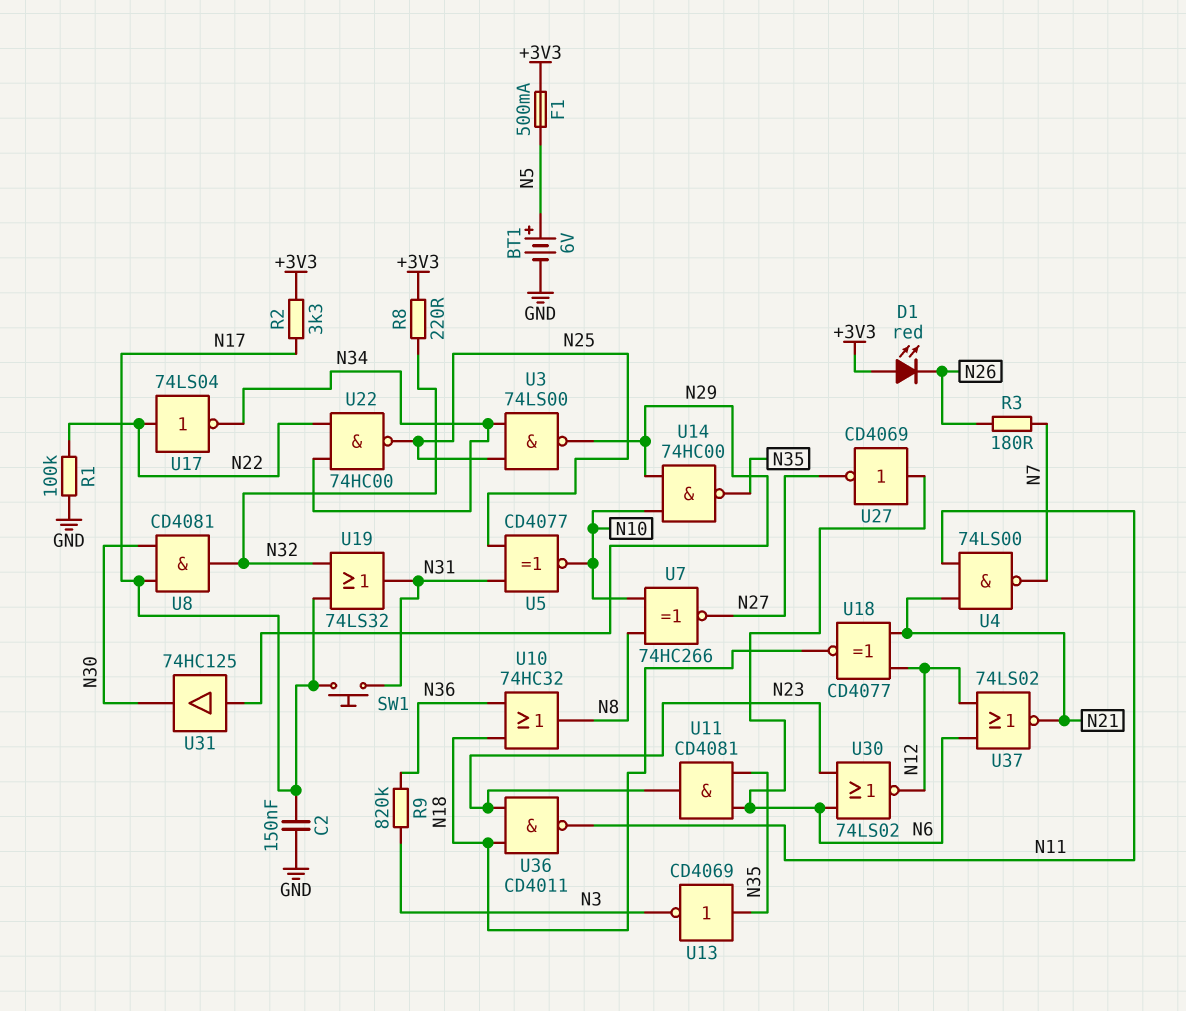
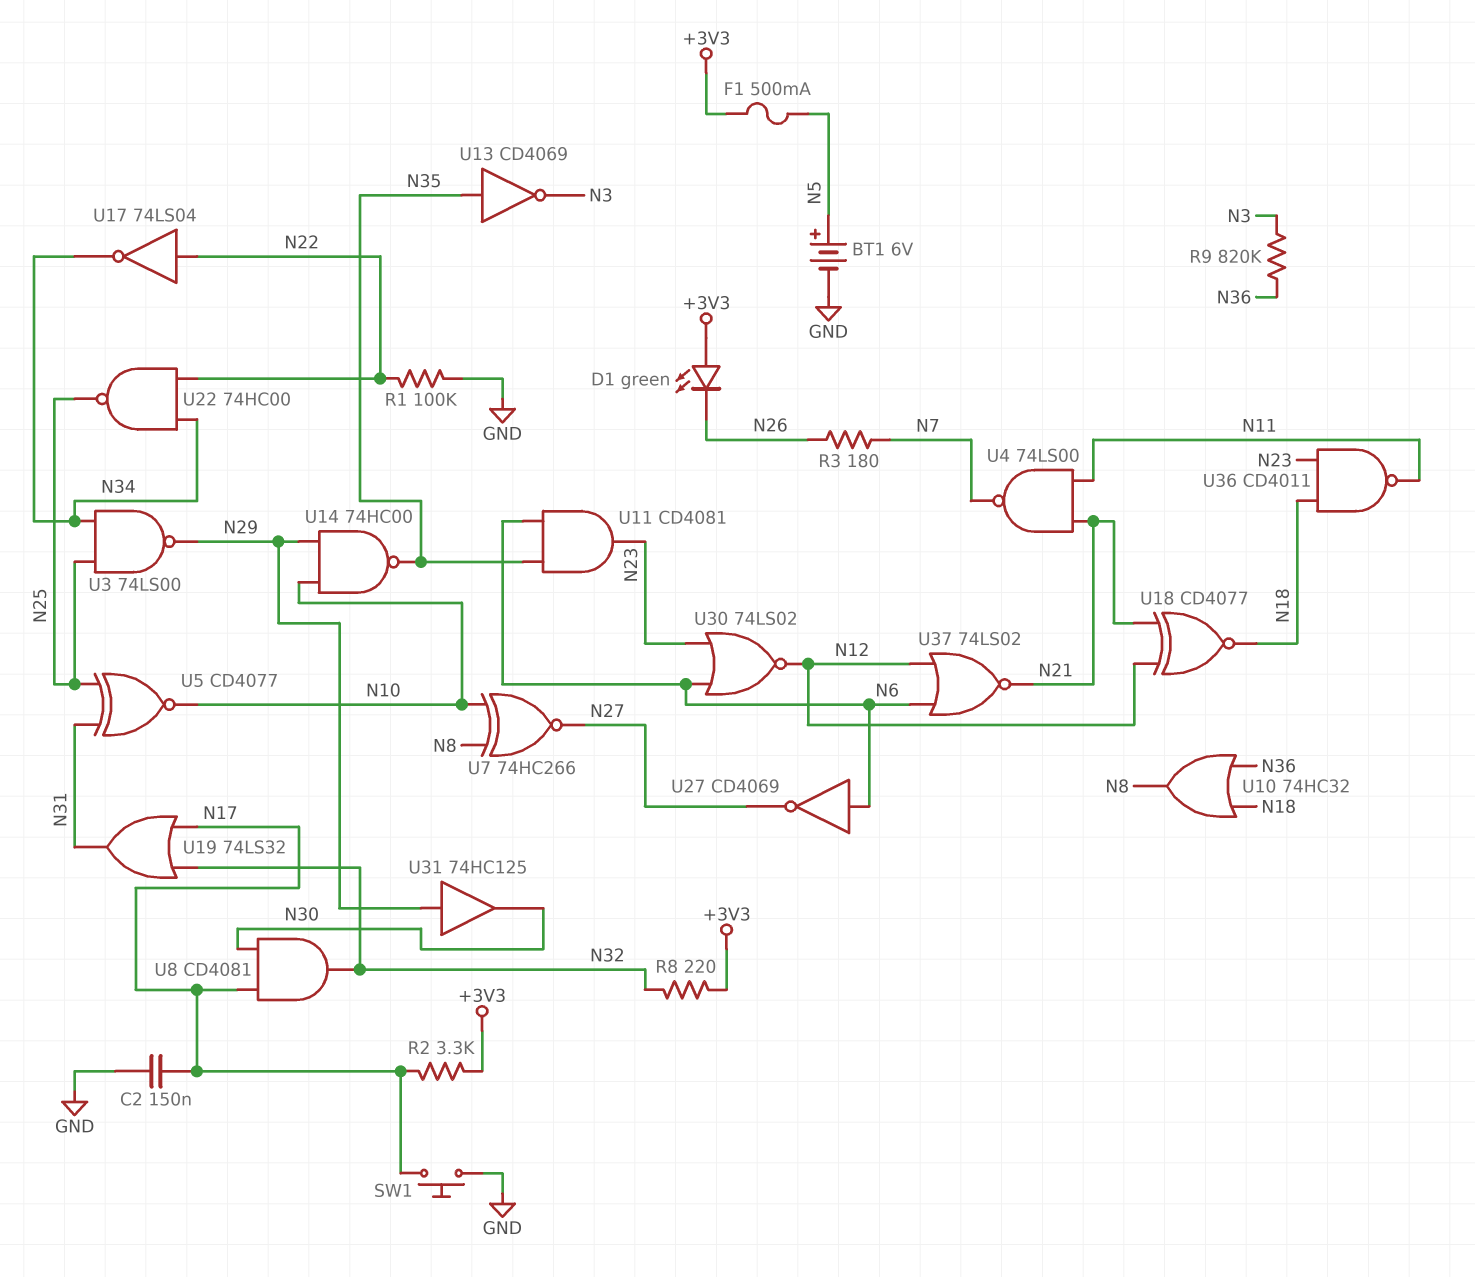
D1: LED red (A +3V3, K N26) -> LED green (A +3V3, K N26)
SW1: button (N17, N31) -> button (GND, N17)

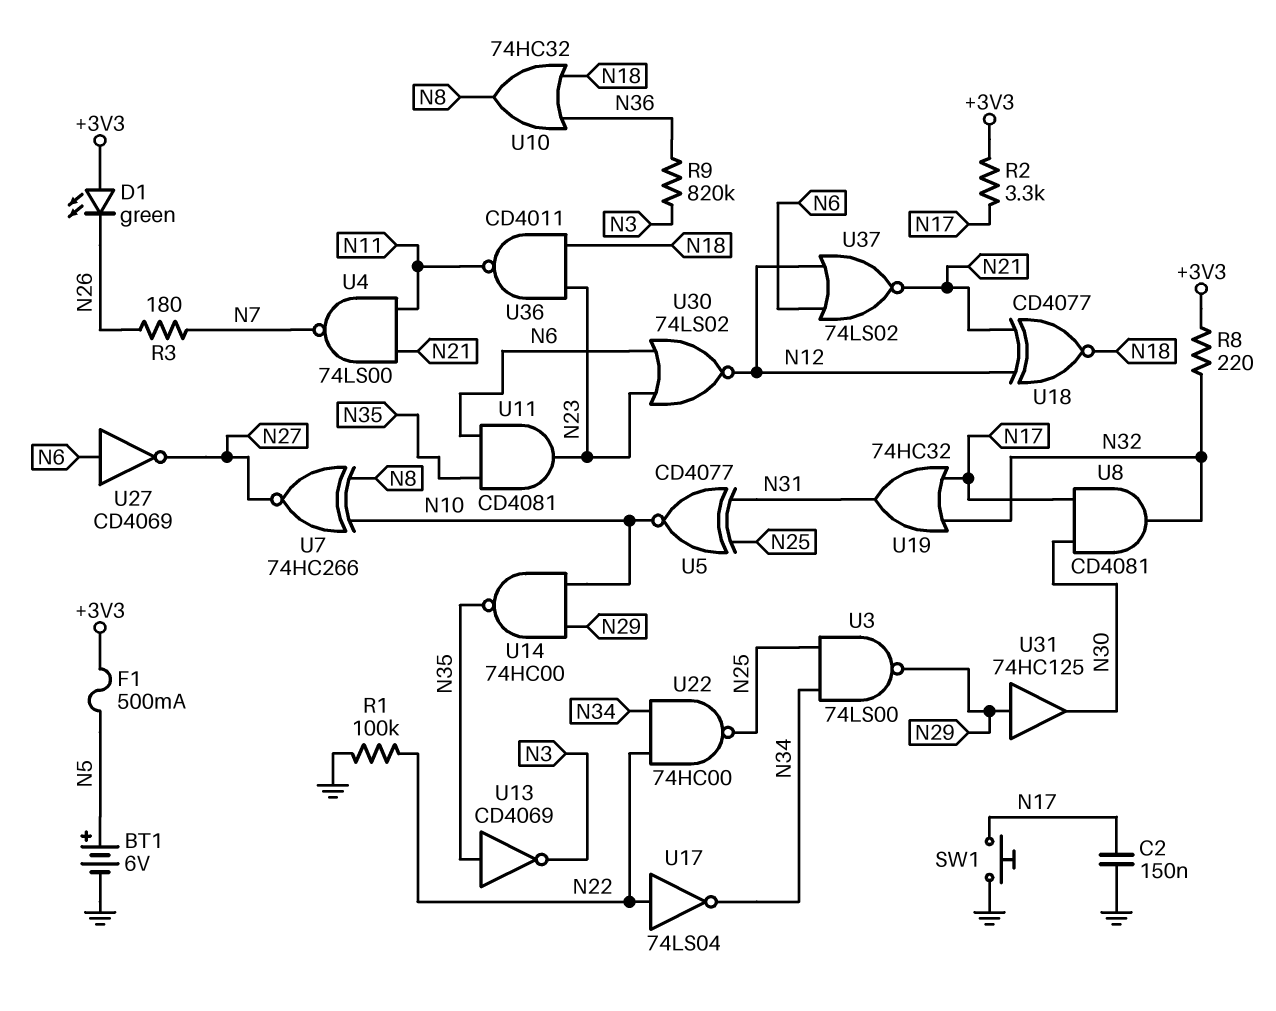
U19: OR 74LS32 (in N17, in N32, out N31) -> OR 74HC32 (in N17, in N32, out N31)

